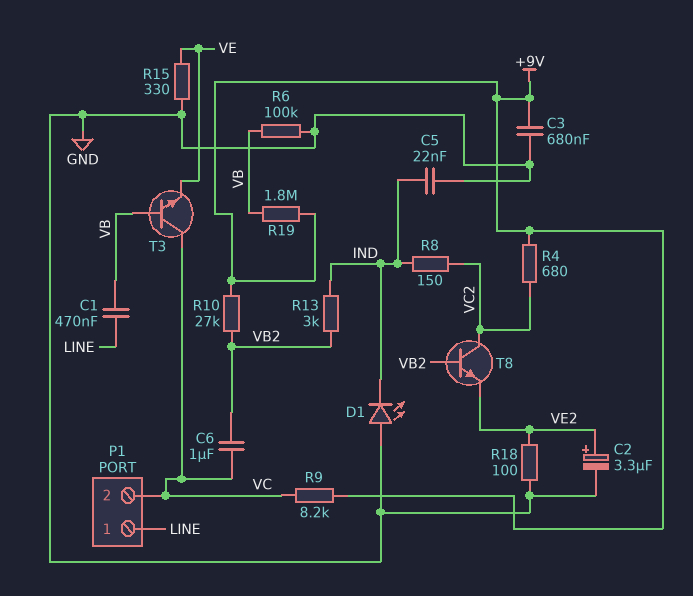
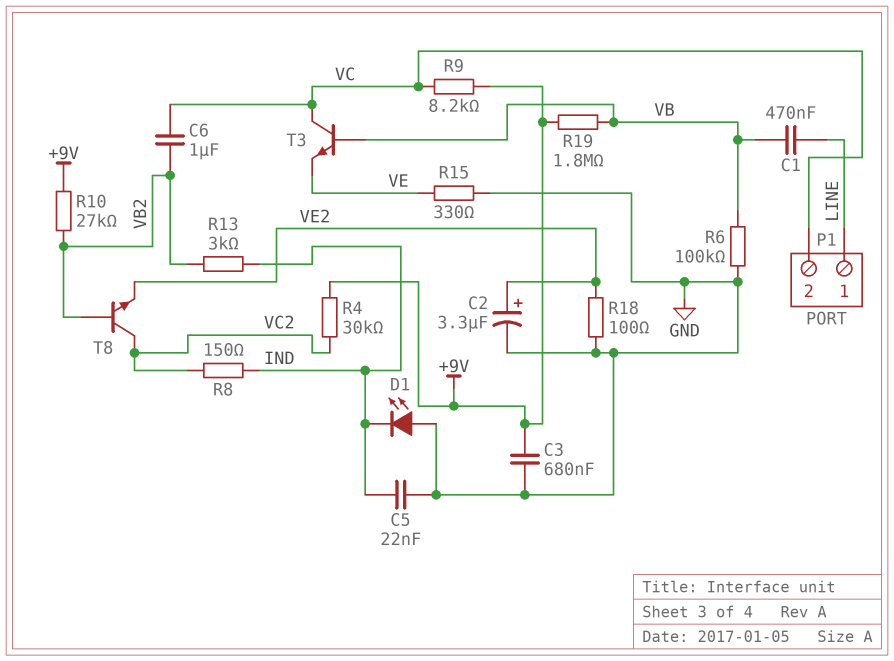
R4: 680 (+9V, VC2) -> 30k (+9V, VC2)

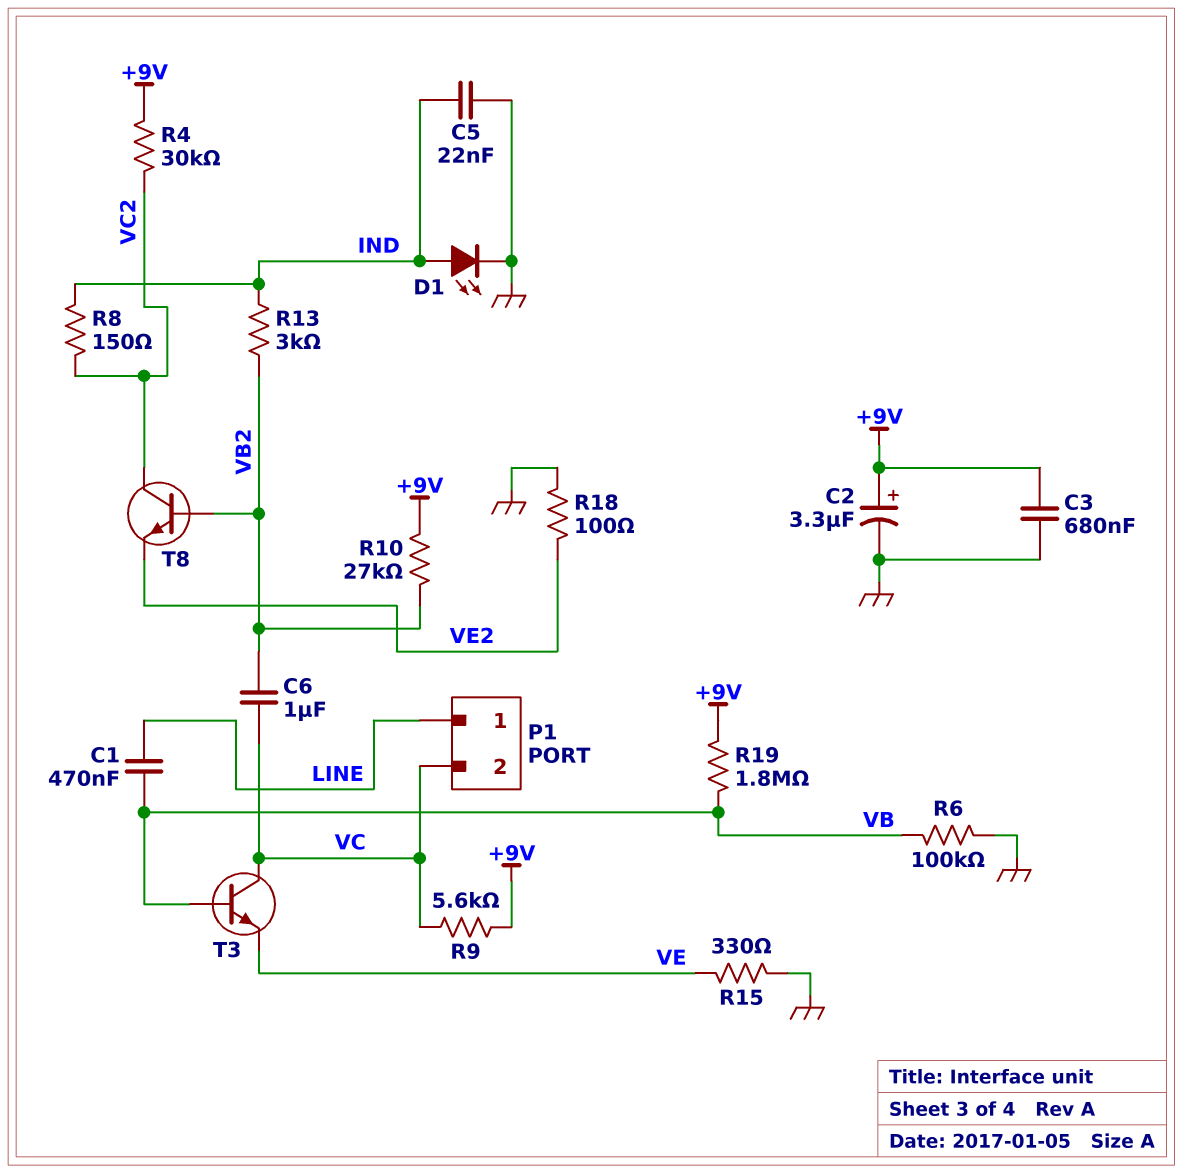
C2: 3.3uF (plus VE2, minus GND) -> 3.3uF (plus +9V, minus GND)
D1: LED (A GND, K IND) -> LED (A IND, K GND)
R9: 8.2k (+9V, VC) -> 5.6k (+9V, VC)

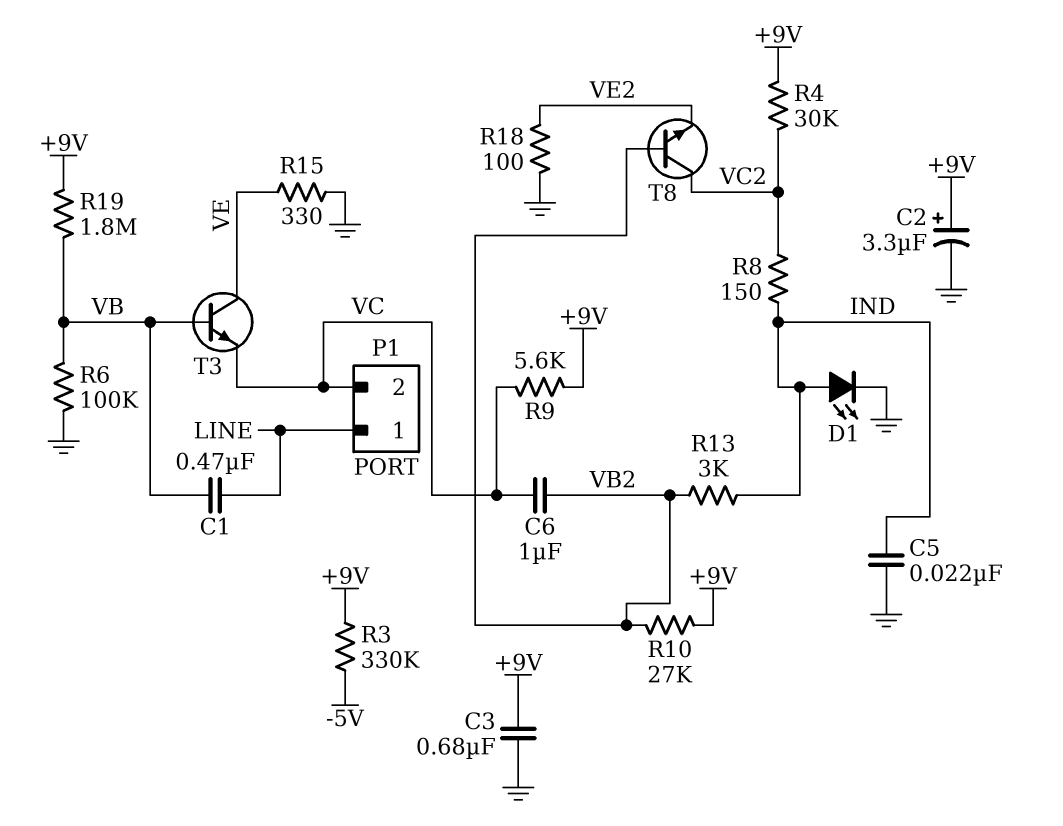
R3: none -> 330k (+9V, -5V)
T3: NPN (B VB, C VC, E VE) -> NPN (B VB, C VE, E VC)

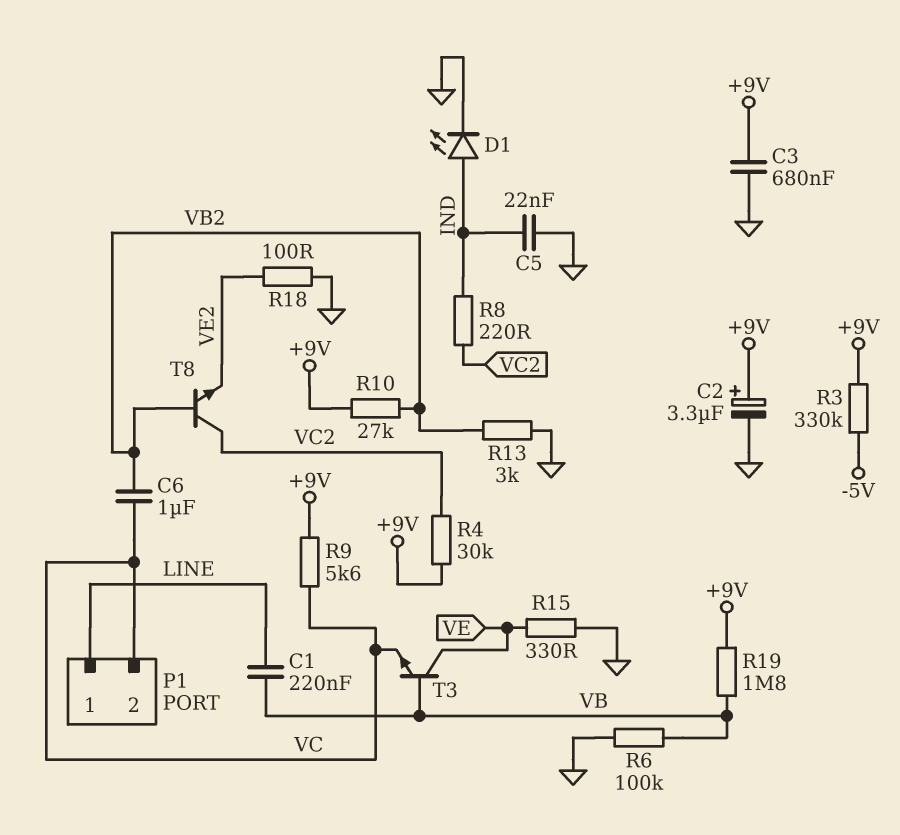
C1: 470nF (LINE, VB) -> 220nF (LINE, VB)
R8: 150 (IND, VC2) -> 220 (IND, VC2)
R13: 3k (IND, VB2) -> 3k (GND, VB2)

